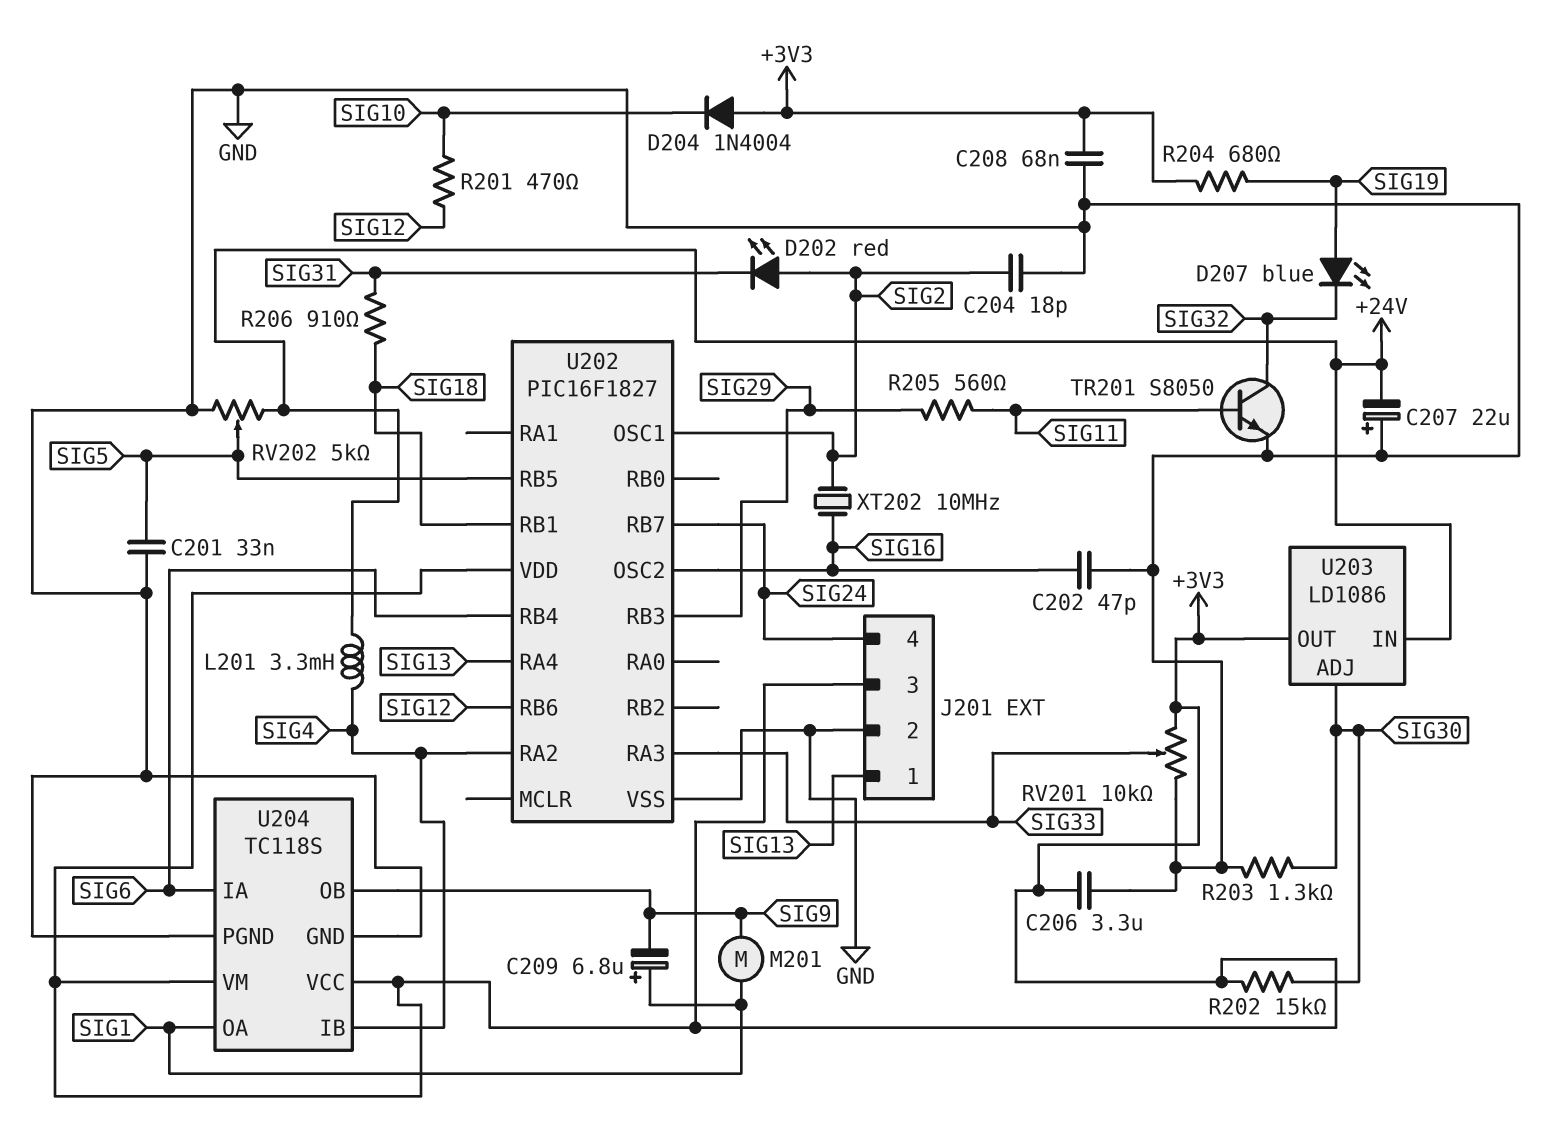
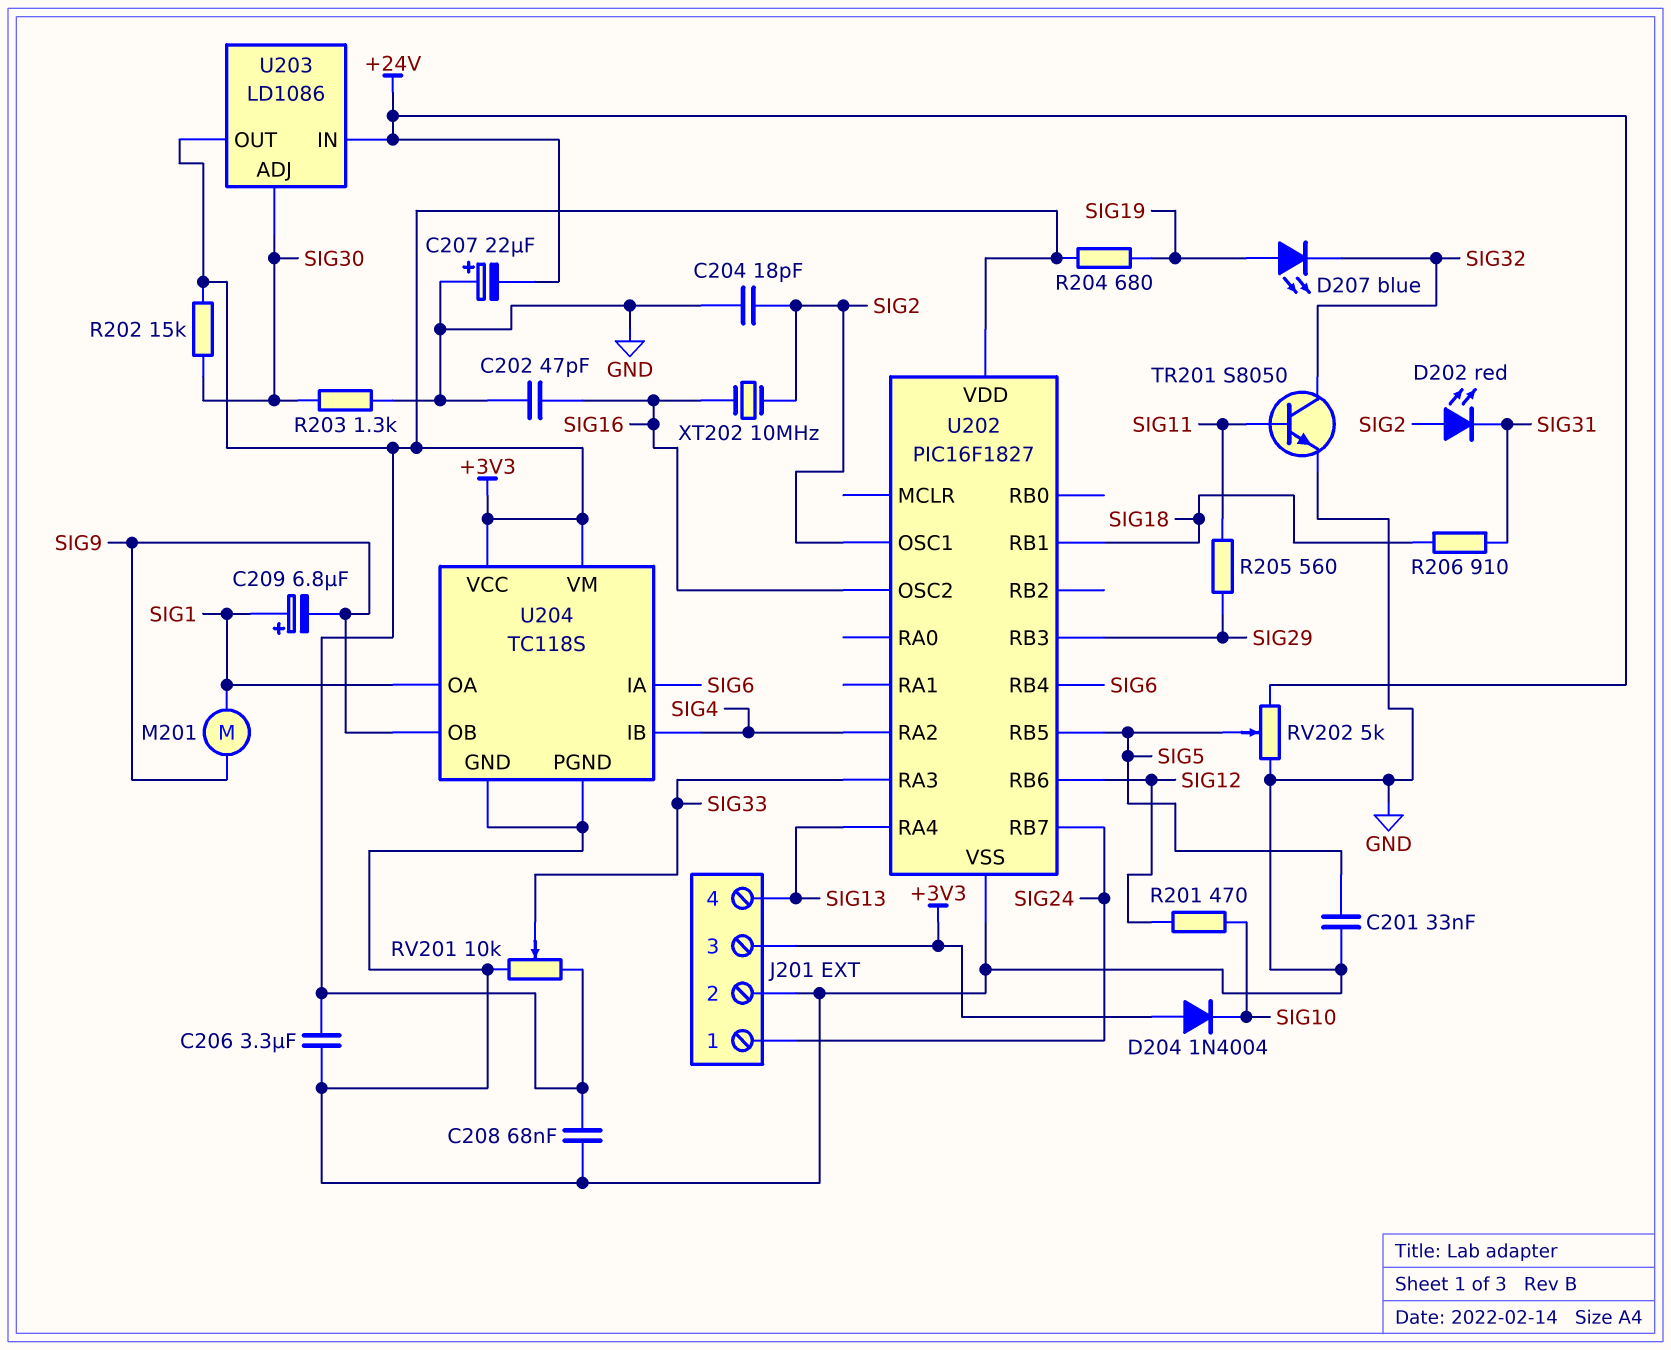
J201 pin 1: SIG13 -> SIG24
J201 pin 4: SIG24 -> SIG13
L201: 3.3mH (+24V, SIG4) -> none

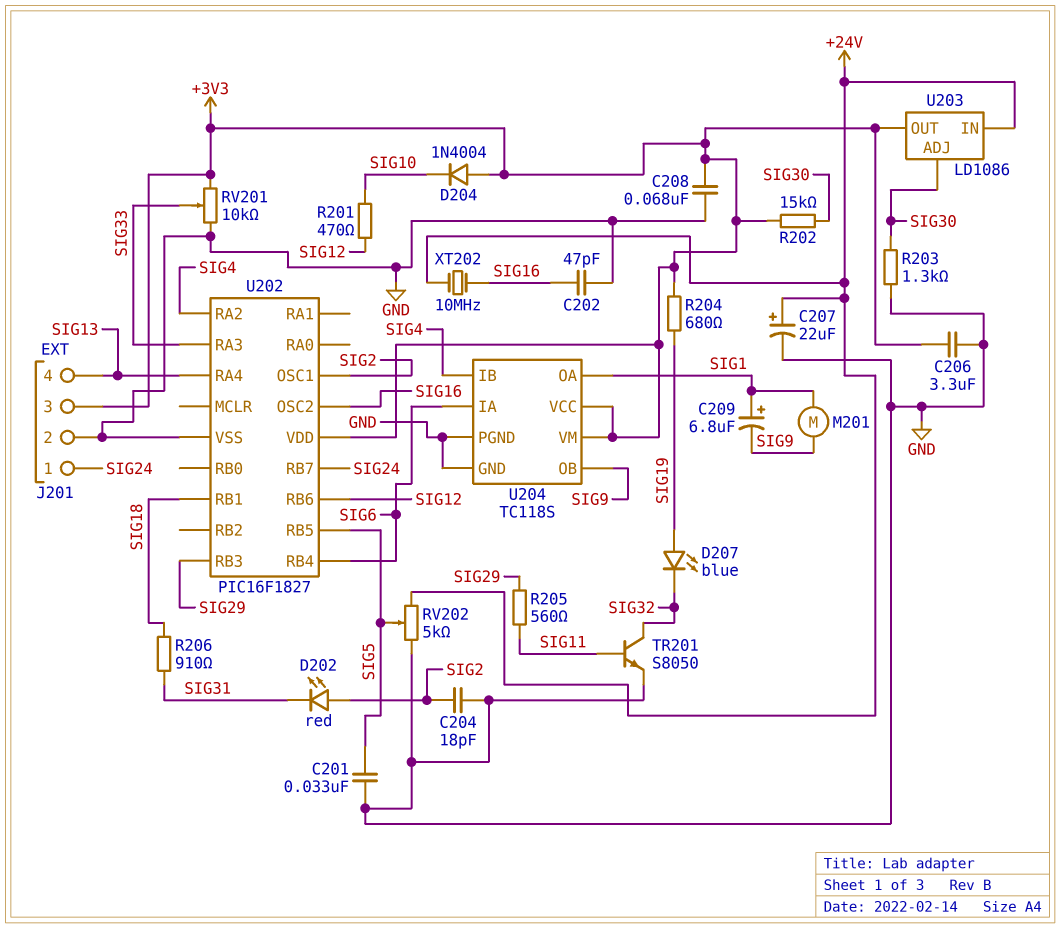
C207: 22uF (plus GND, minus +24V) -> 22uF (plus +24V, minus GND)
XT202: 10MHz (SIG2, SIG16) -> 10MHz (+24V, SIG16)

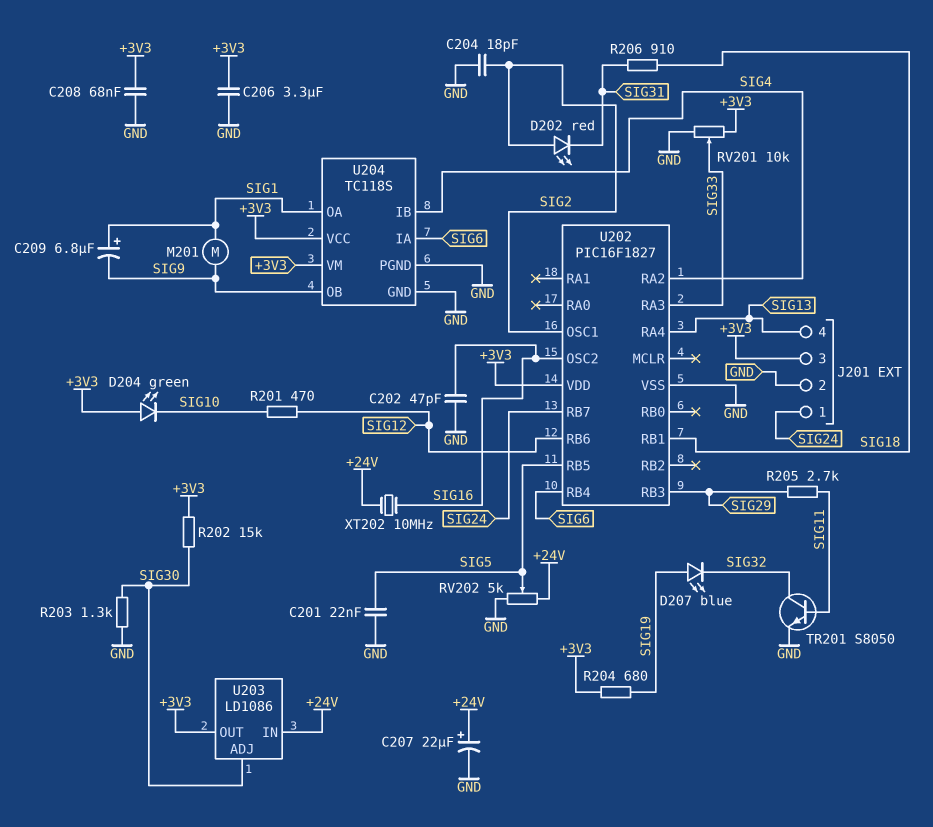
C201: 33nF (GND, SIG5) -> 22nF (GND, SIG5)
D204: diode 1N4004 (A +3V3, K SIG10) -> LED green (A +3V3, K SIG10)
R205: 560 (SIG11, SIG29) -> 2.7k (SIG11, SIG29)

